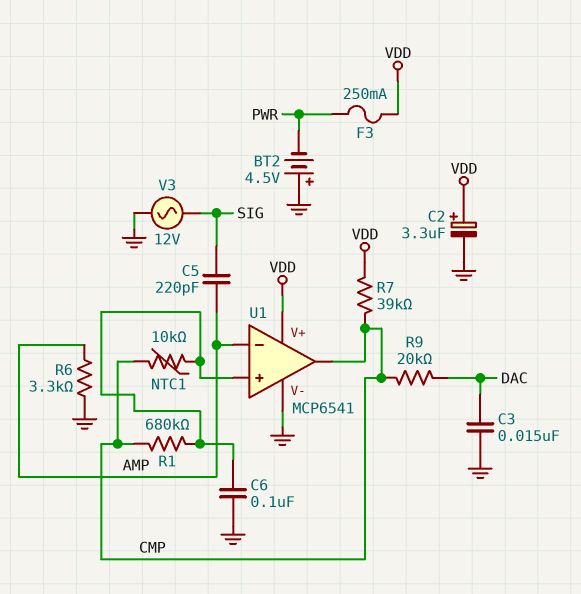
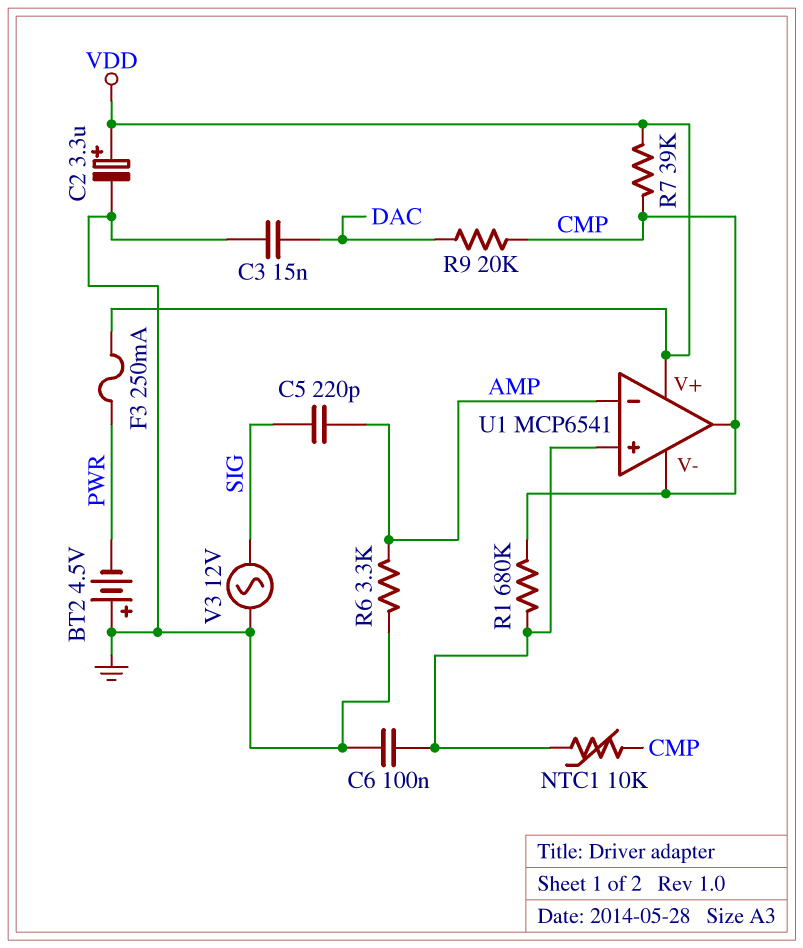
U1 pin V-: GND -> CMP

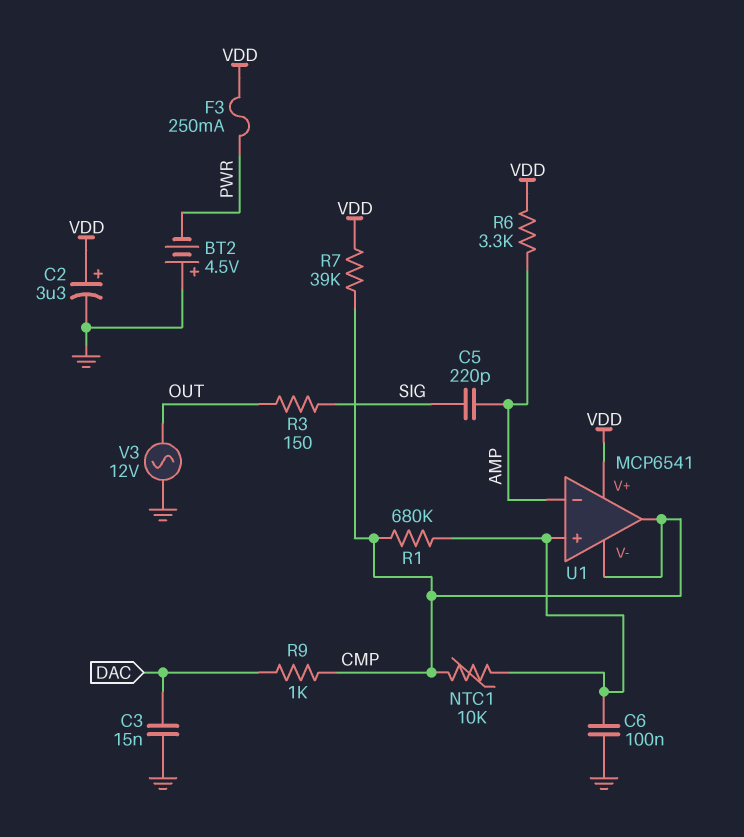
R3: none -> 150 (OUT, SIG)
R6: 3.3k (AMP, GND) -> 3.3k (AMP, VDD)
R9: 20k (CMP, DAC) -> 1k (CMP, DAC)
V3: AC 12V (GND, SIG) -> AC 12V (GND, OUT)

